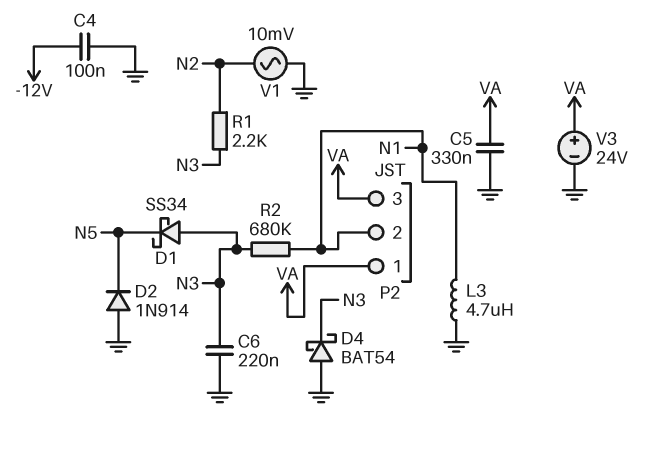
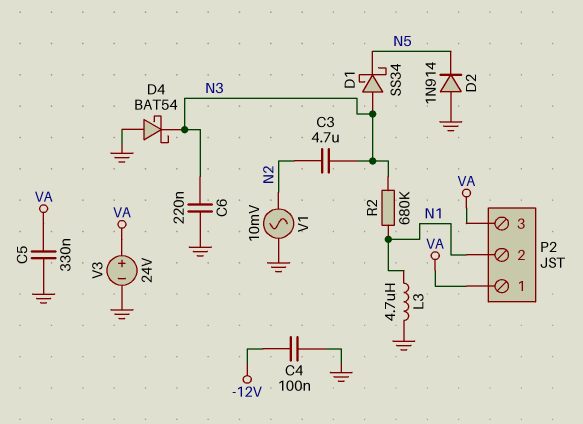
C3: none -> 4.7uF (N2, N3)
R1: 2.2k (N2, N3) -> none

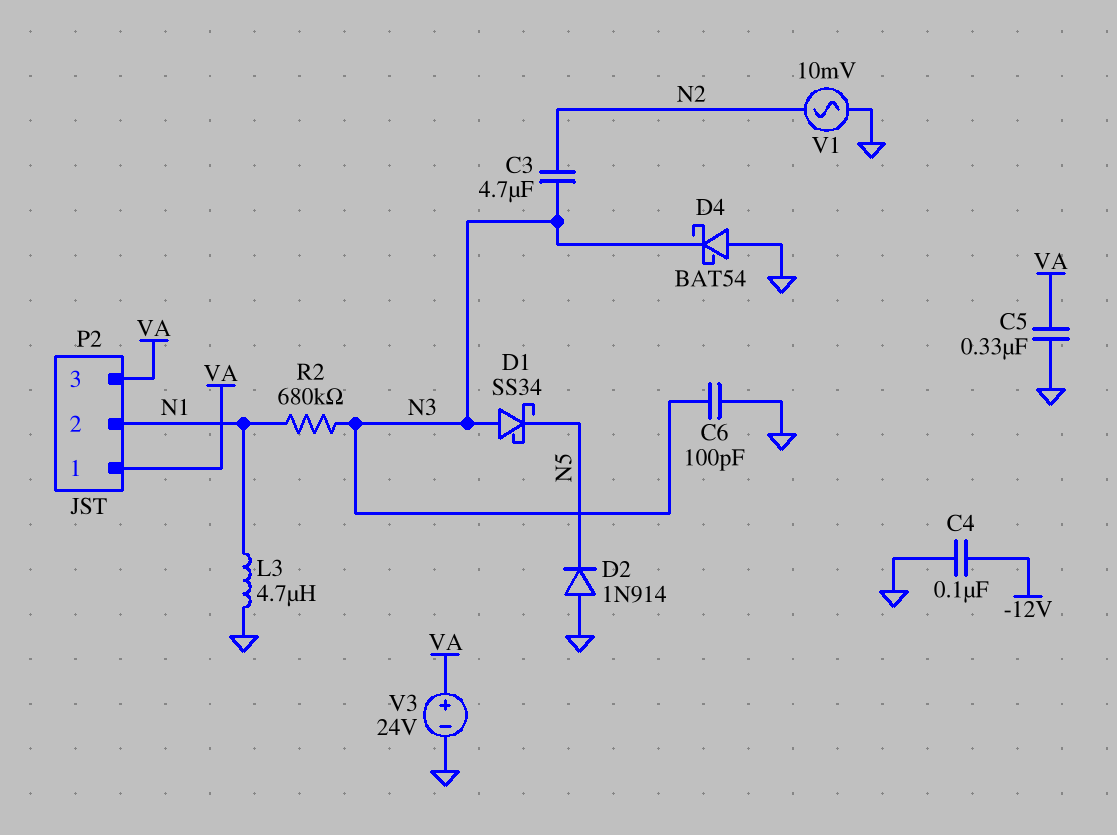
C6: 220nF (GND, N3) -> 100pF (GND, N3)

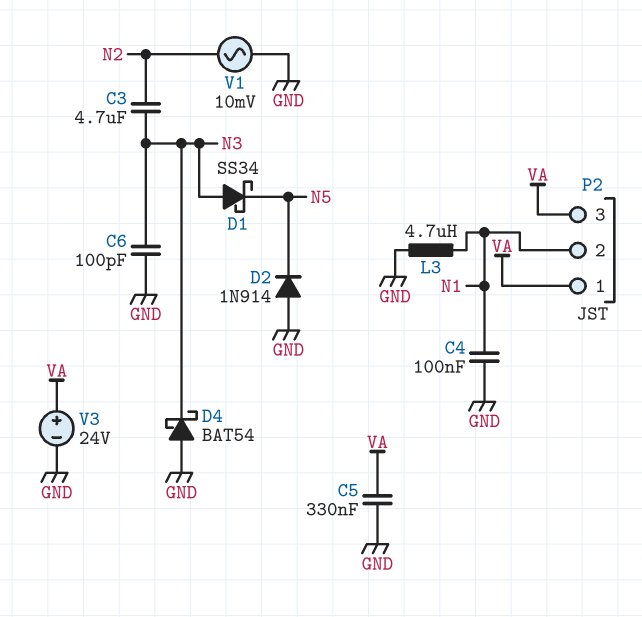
C4: 100nF (-12V, GND) -> 100nF (GND, N1)
R2: 680k (N1, N3) -> none

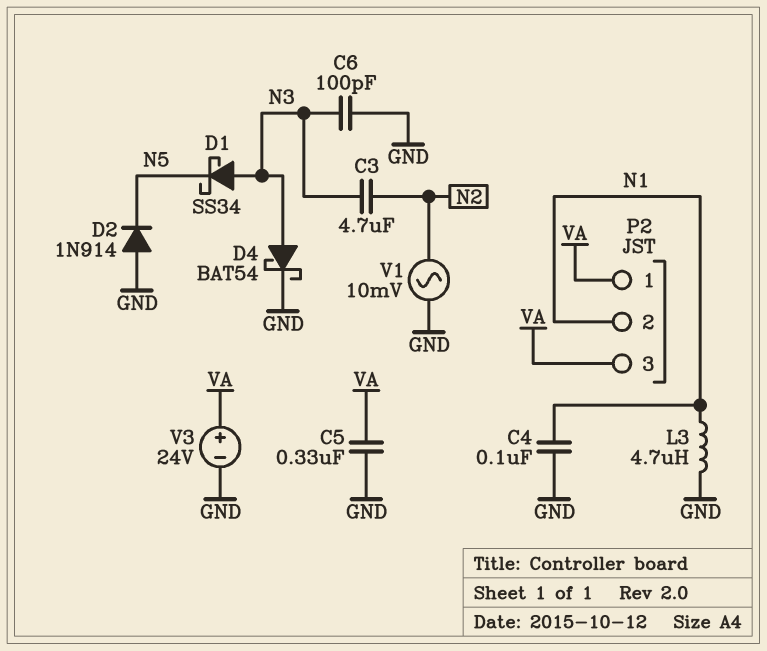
D4: schottky BAT54 (A GND, K N3) -> schottky BAT54 (A N3, K GND)

